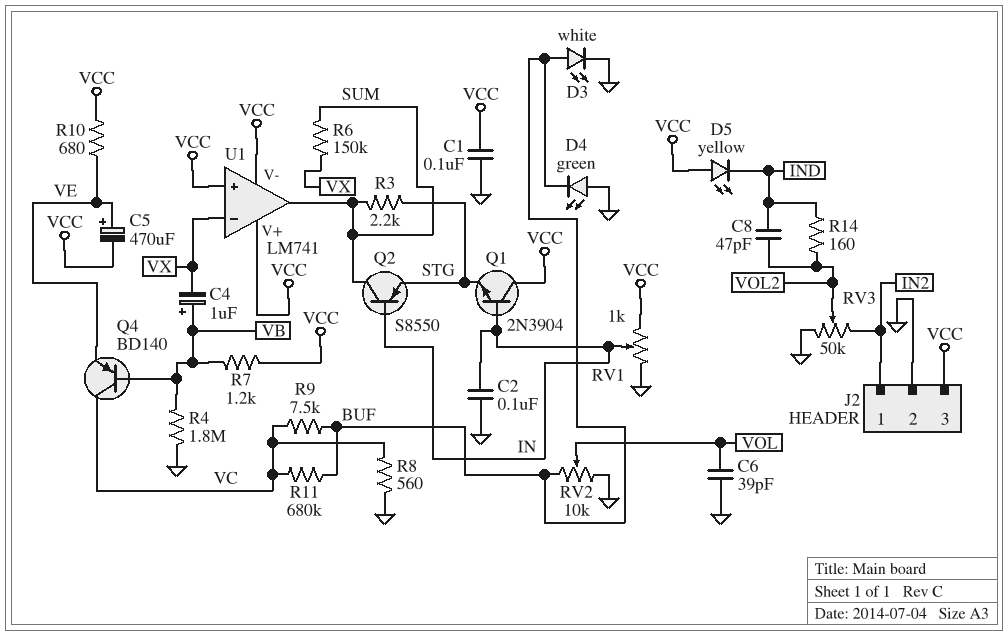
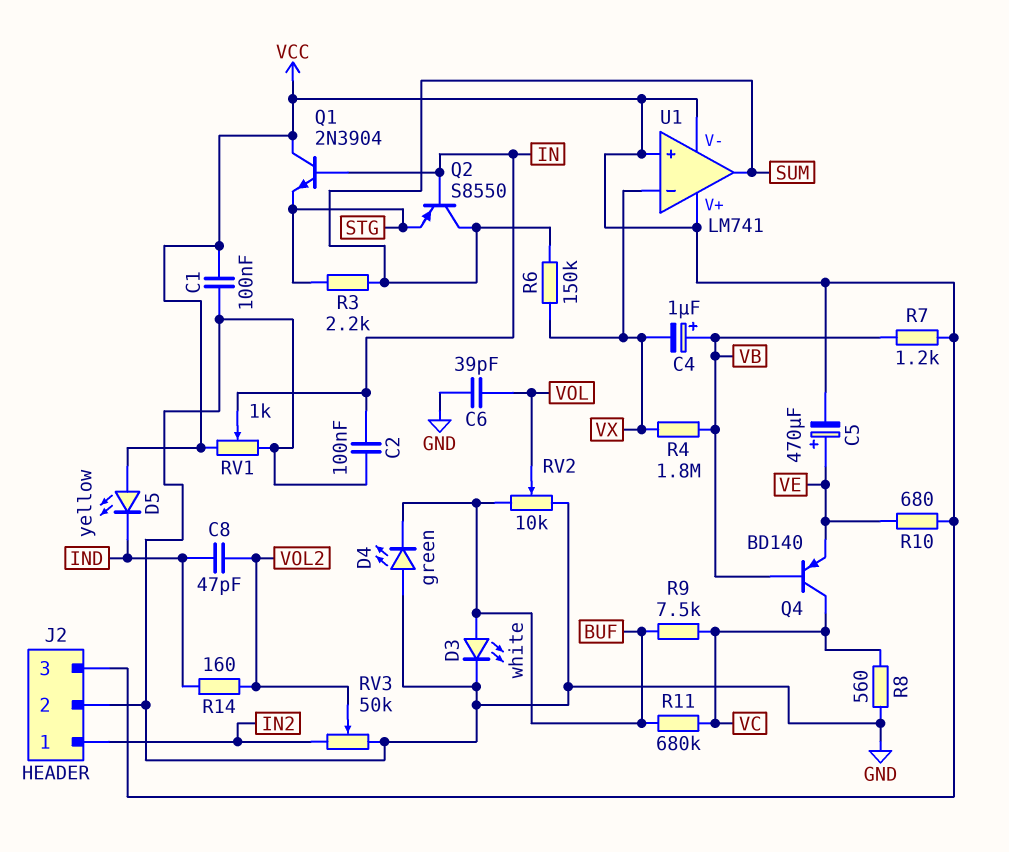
R4: 1.8M (GND, VB) -> 1.8M (VB, VX)

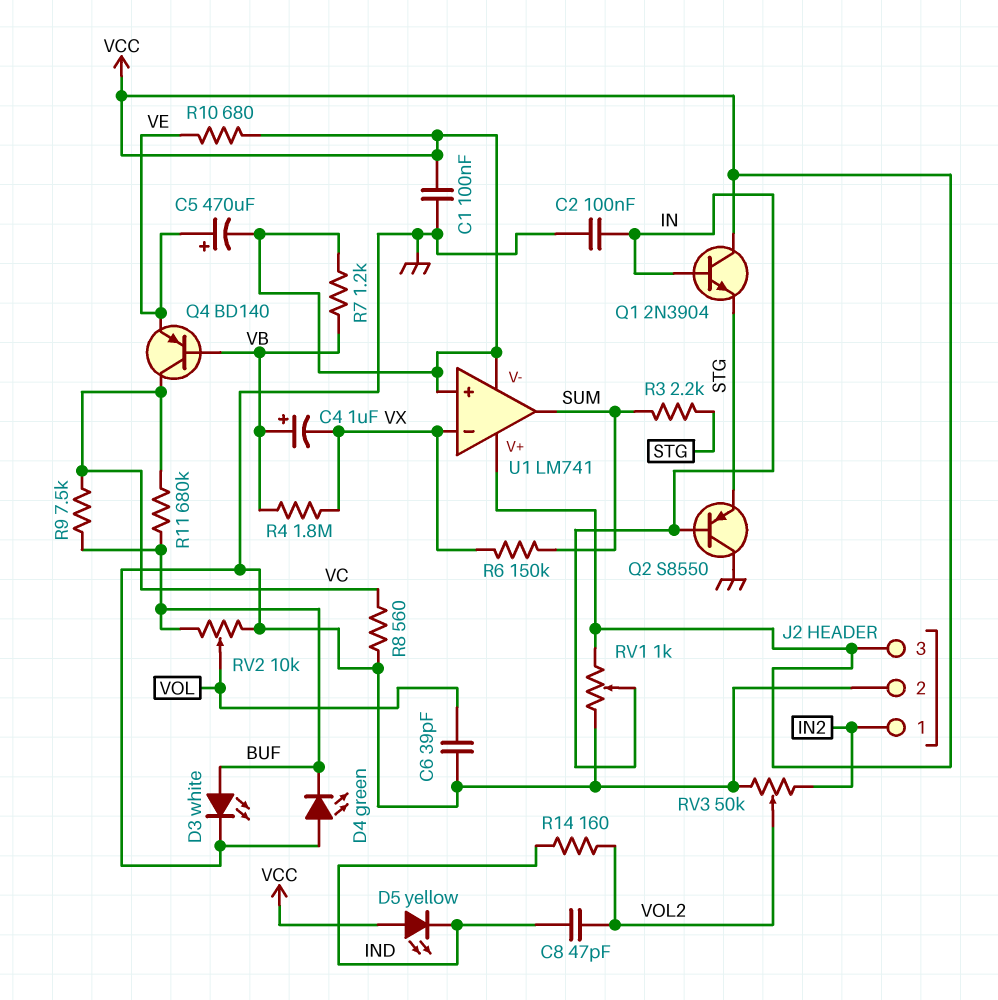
Q2: PNP S8550 (B IN, C SUM, E STG) -> PNP S8550 (B IN, C GND, E STG)

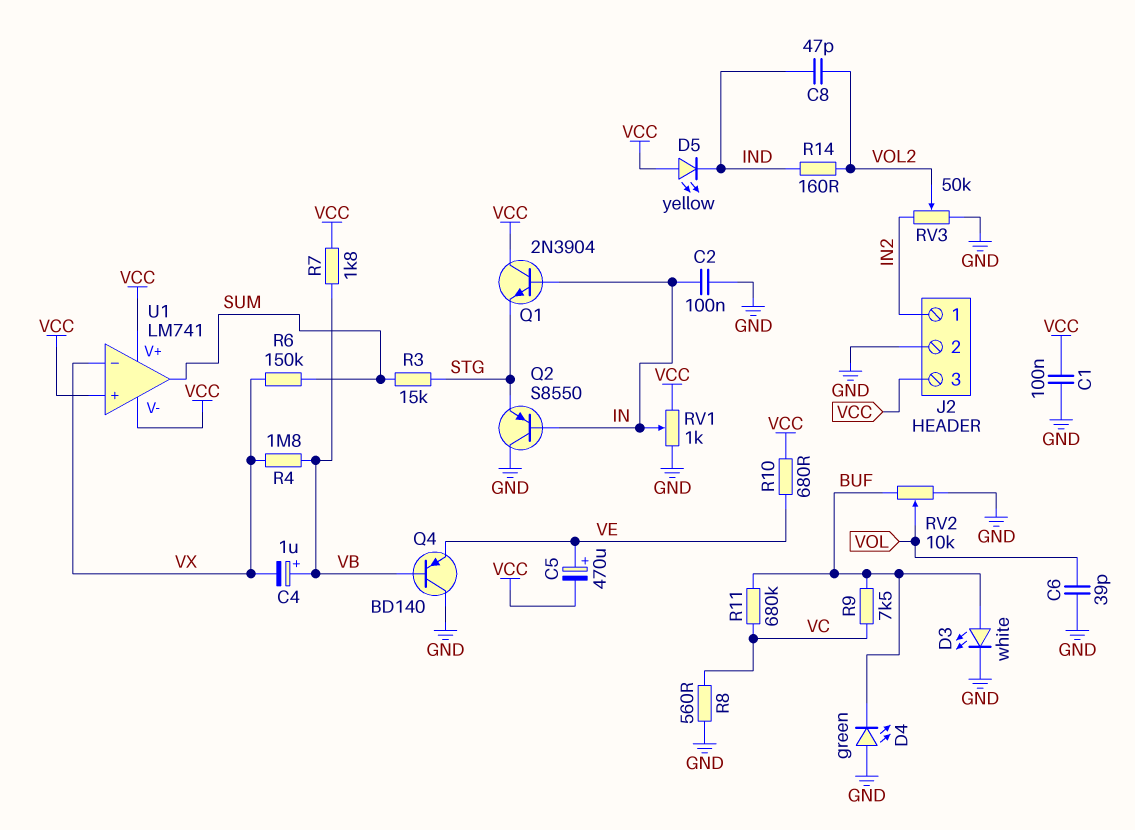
Q4: PNP BD140 (B VB, C VC, E VE) -> PNP BD140 (B VB, C GND, E VE)
R3: 2.2k (STG, SUM) -> 15k (STG, SUM)
R7: 1.2k (VB, VCC) -> 1.8k (VB, VCC)

